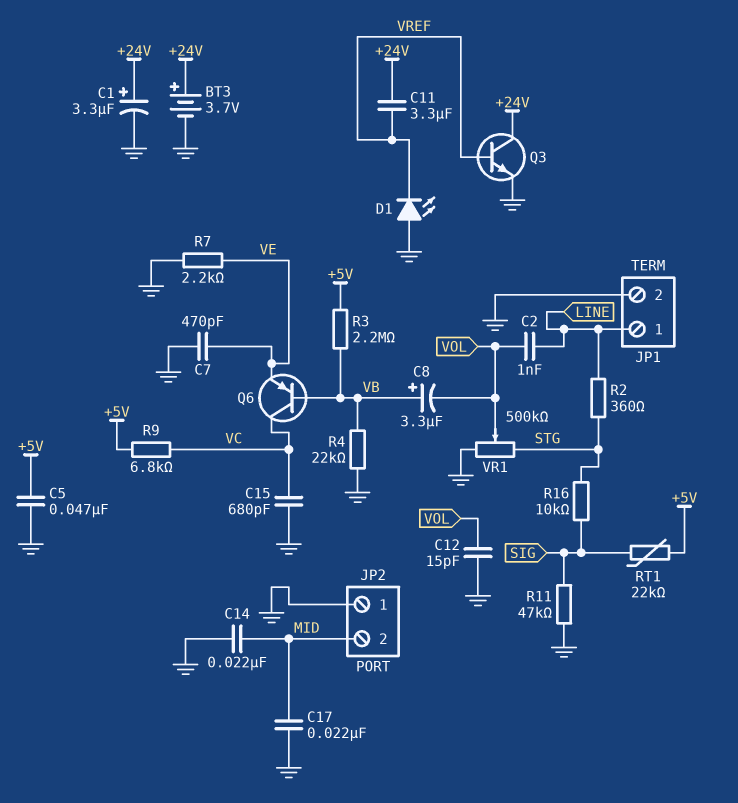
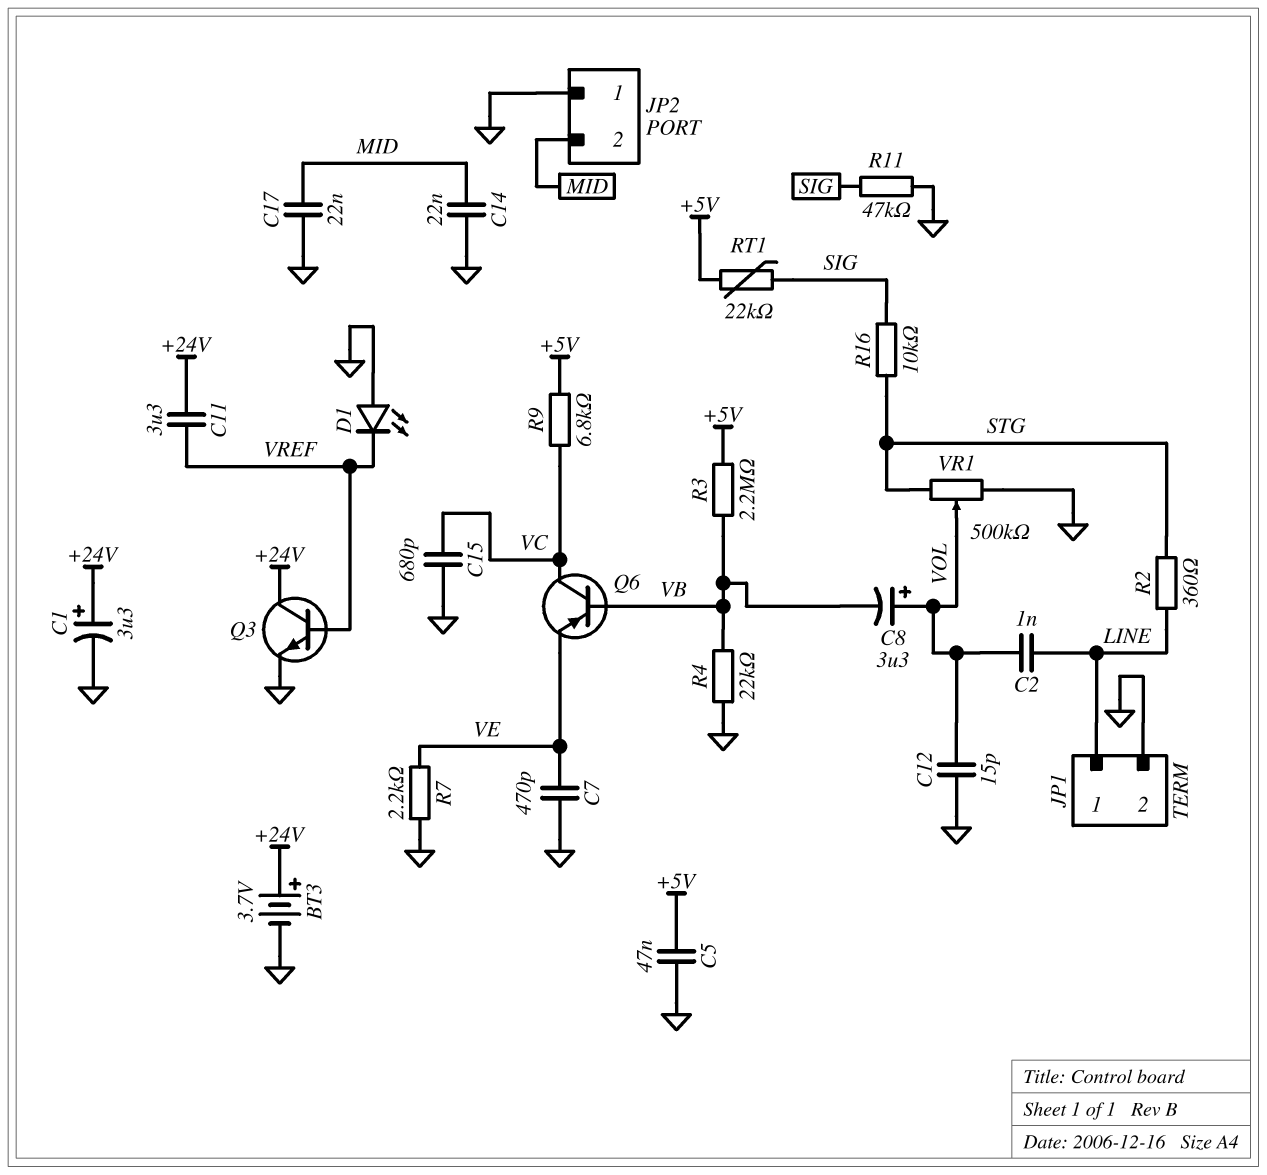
C8: 3.3uF (plus VB, minus VOL) -> 3.3uF (plus VOL, minus VB)

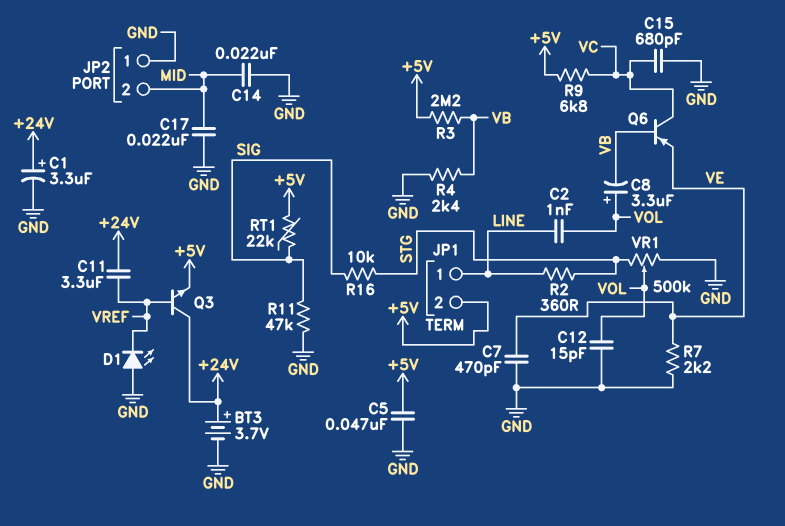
JP1 pin 2: GND -> +5V
Q3: NPN (B VREF, C +24V, E GND) -> NPN (B VREF, C +24V, E +5V)
R4: 22k (GND, VB) -> 2.4k (GND, VB)

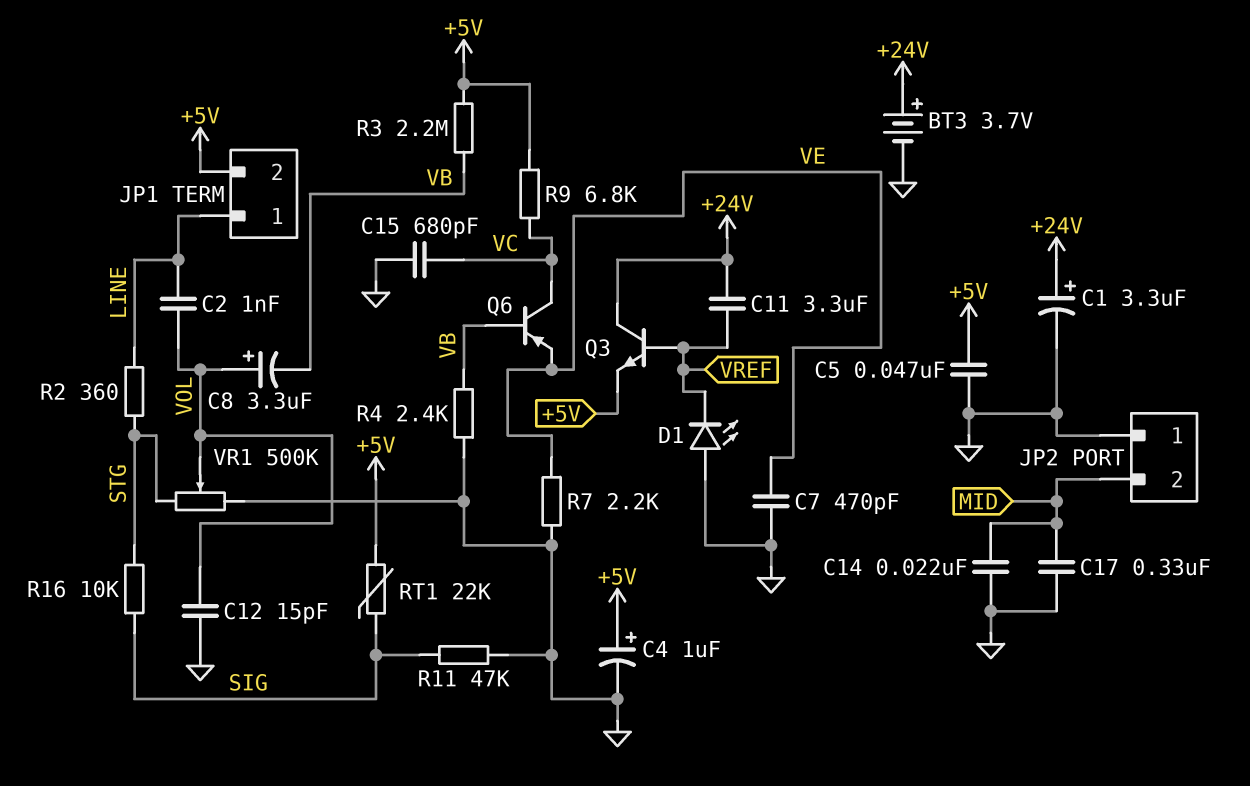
C4: none -> 1uF (plus +5V, minus GND)
C17: 22nF (GND, MID) -> 330nF (GND, MID)

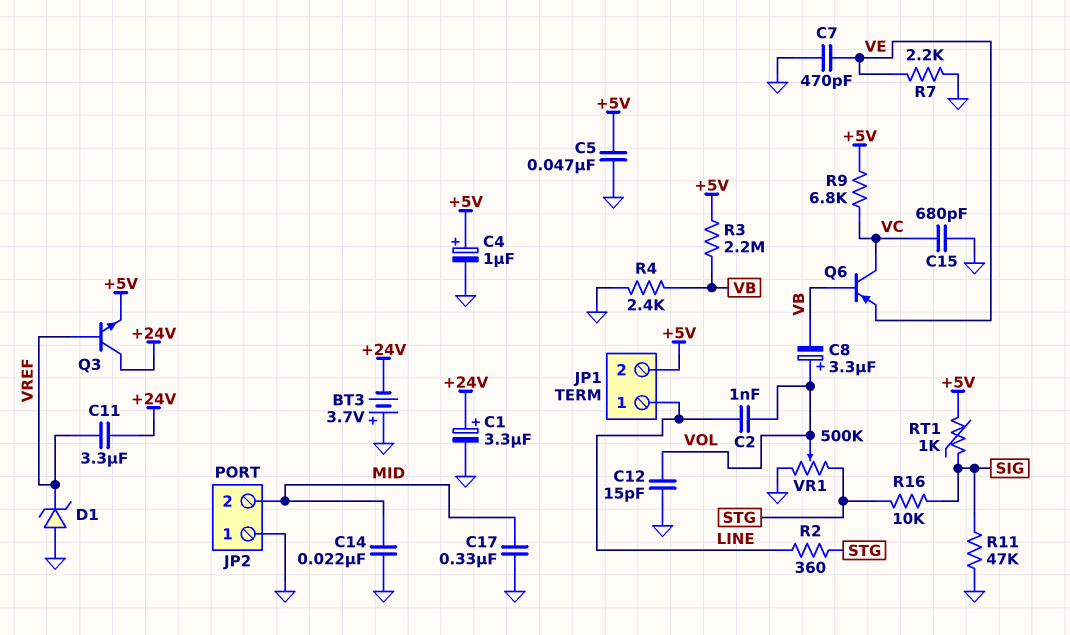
BT3: 3.7V (plus +24V, minus GND) -> 3.7V (plus GND, minus +24V)
D1: LED (A GND, K VREF) -> zener (A GND, K VREF)
RT1: 22k (+5V, SIG) -> 1k (+5V, SIG)

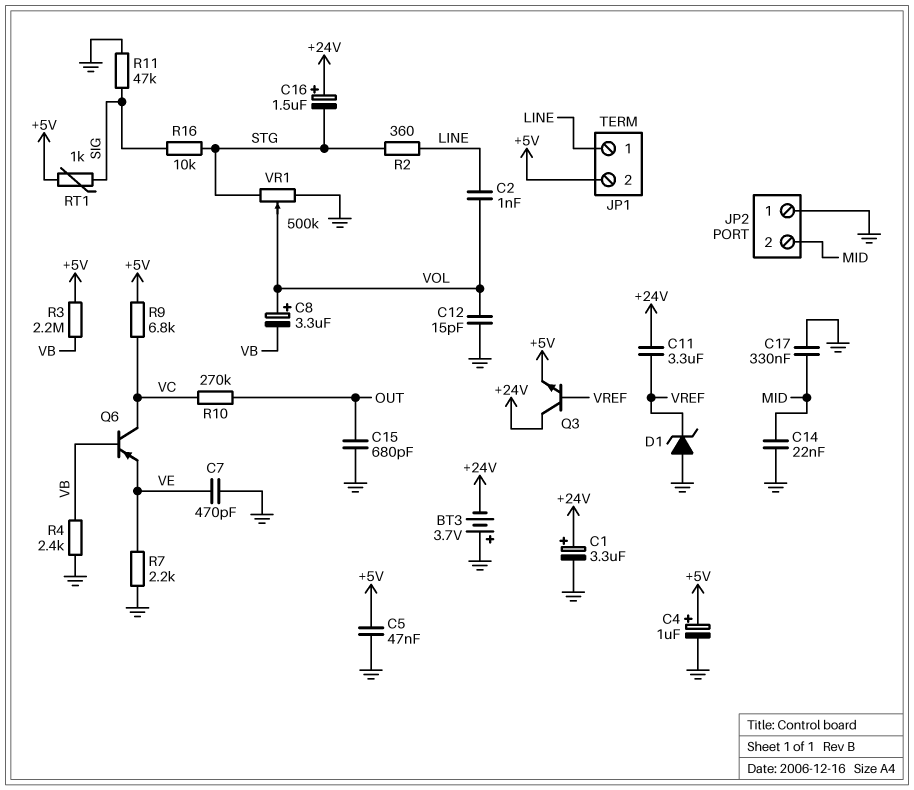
C15: 680pF (GND, VC) -> 680pF (GND, OUT)
C16: none -> 1.5uF (plus +24V, minus STG)
R10: none -> 270k (OUT, VC)

